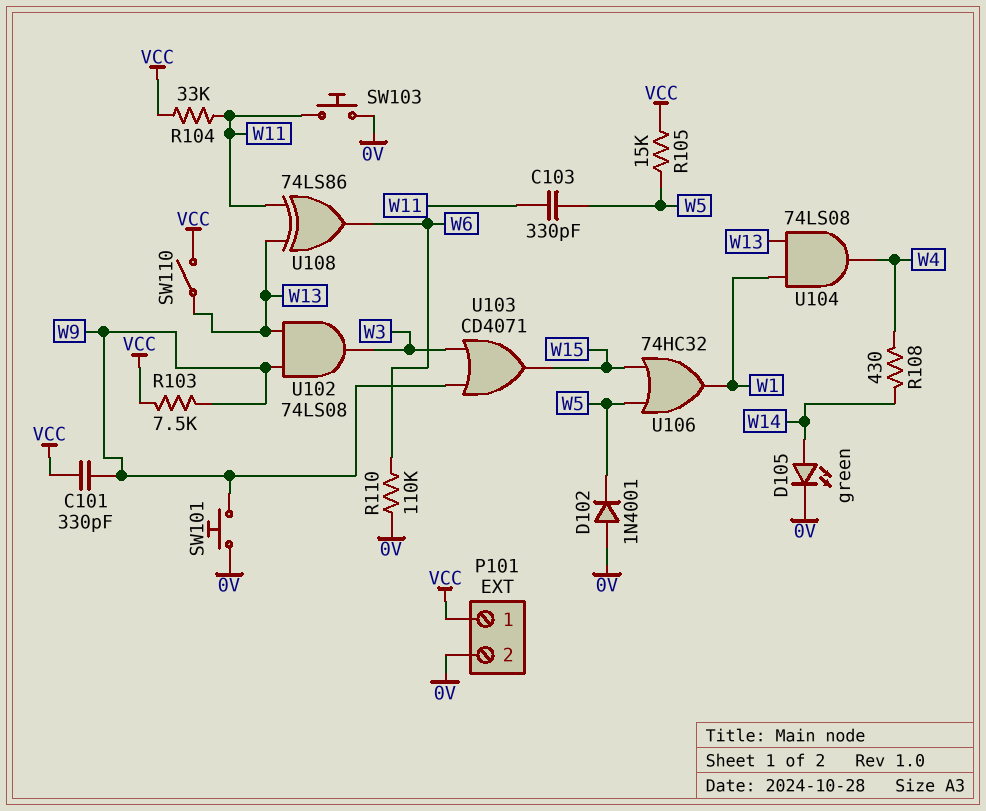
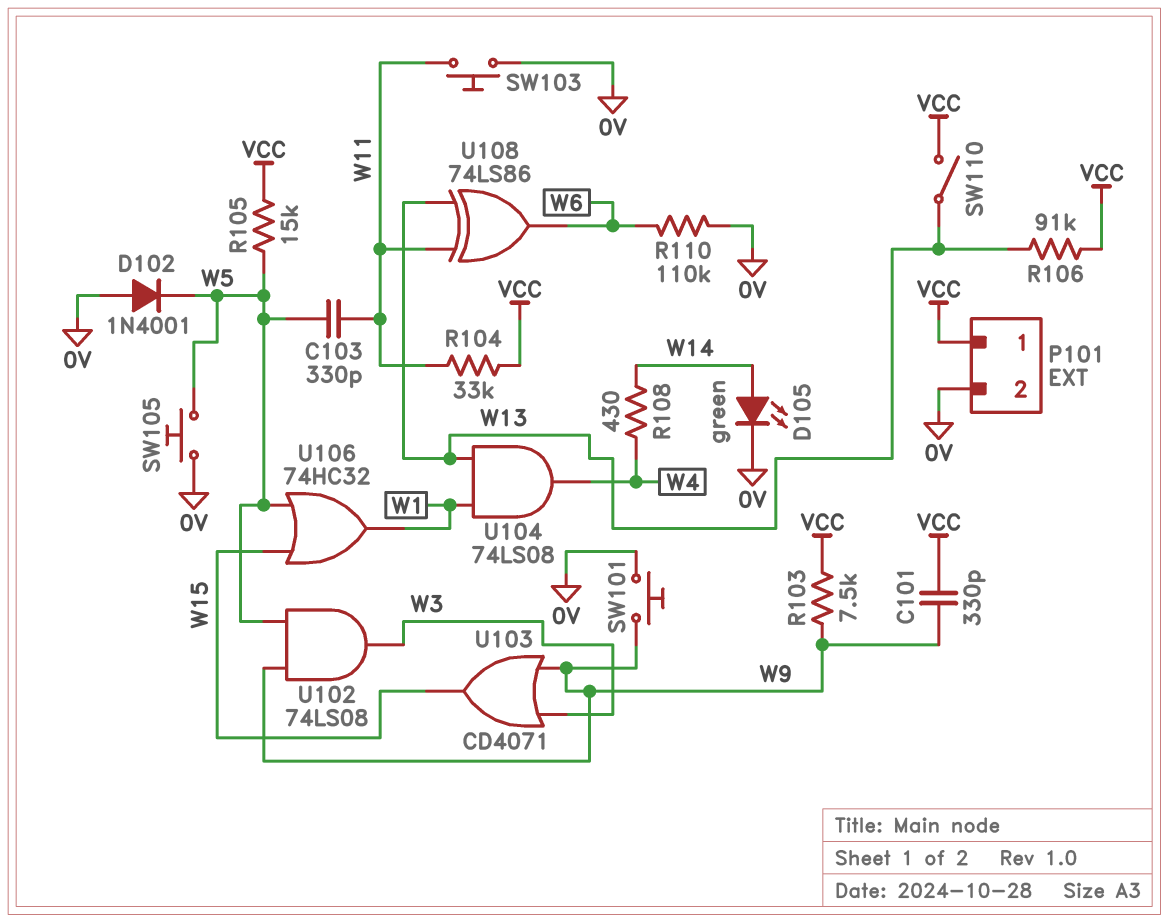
R106: none -> 91k (VCC, W13)
SW105: none -> button (0V, W5)
U102: AND 74LS08 (in W9, in W13, out W3) -> AND 74LS08 (in W5, in W9, out W3)

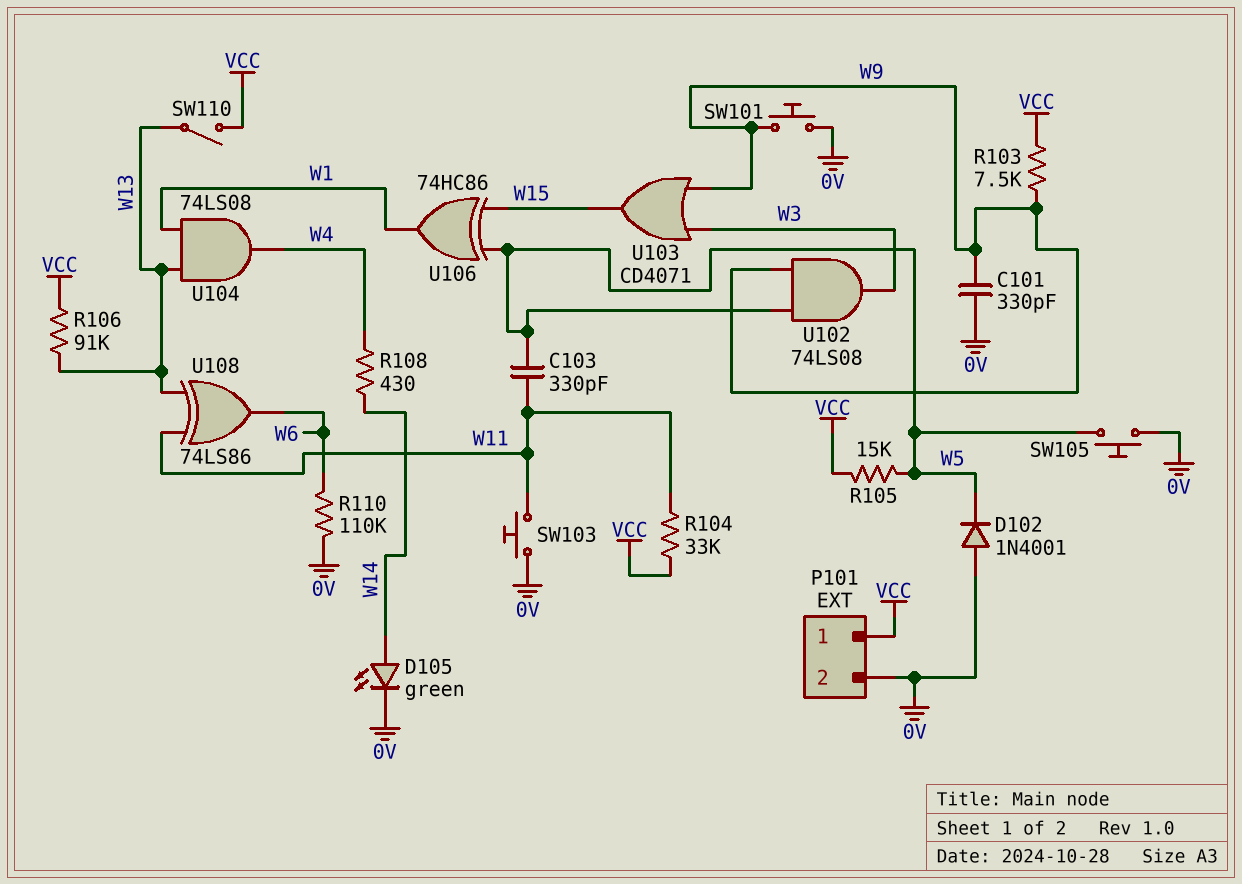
C101: 330pF (VCC, W9) -> 330pF (0V, W9)
U106: OR 74HC32 (in W5, in W15, out W1) -> XOR 74HC86 (in W5, in W15, out W1)

